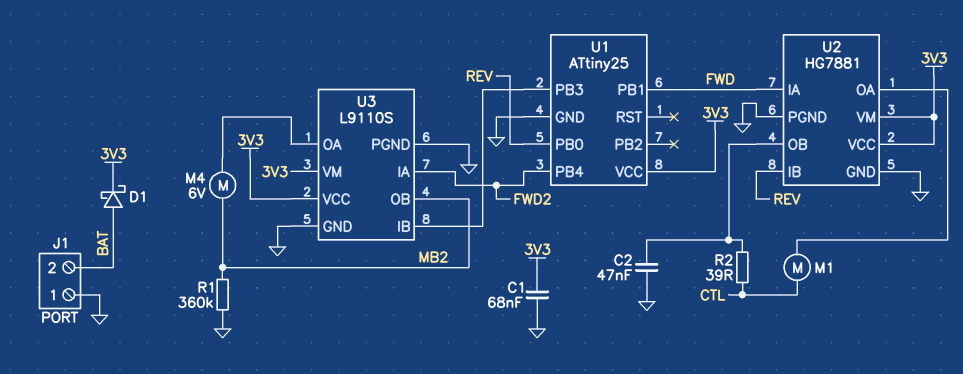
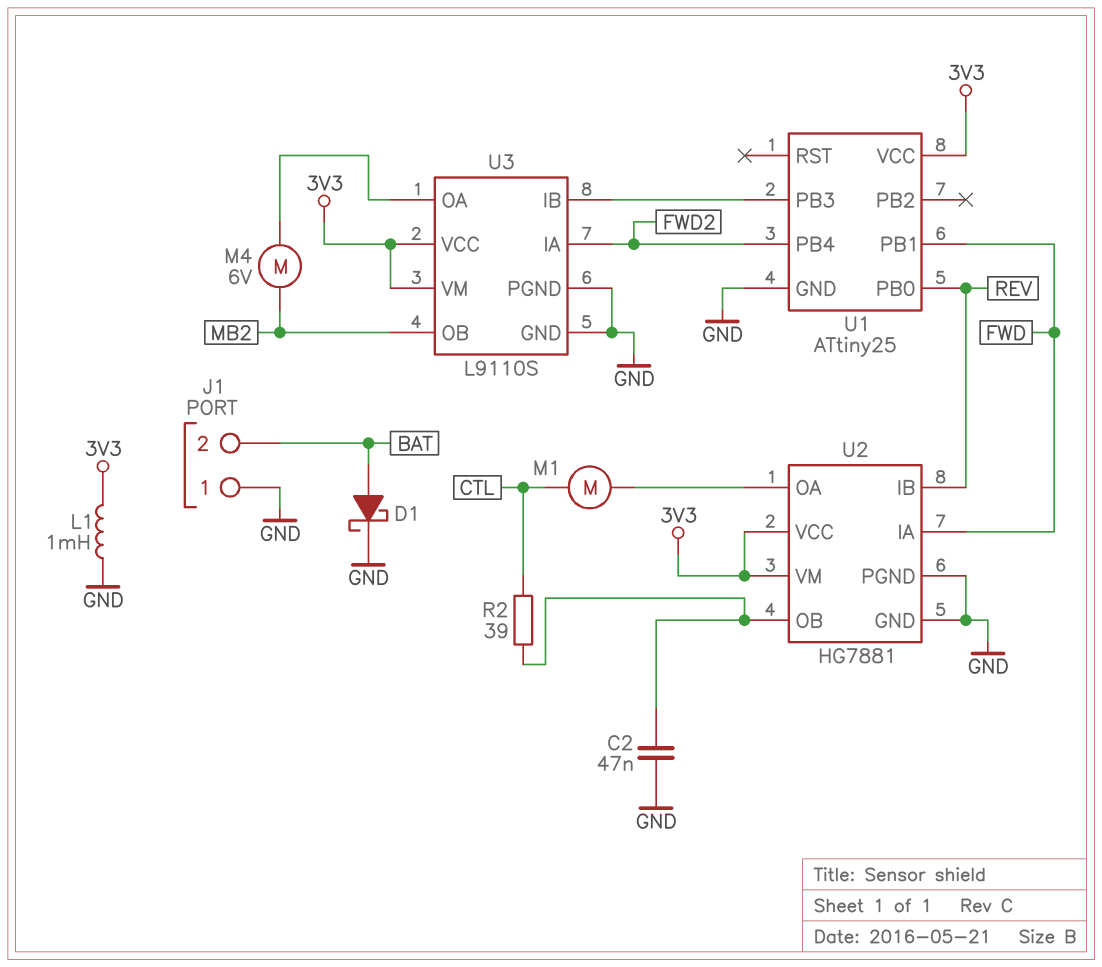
C1: 68nF (3V3, GND) -> none
D1: schottky (A BAT, K 3V3) -> schottky (A BAT, K GND)
L1: none -> 1mH (3V3, GND)
R1: 360k (GND, MB2) -> none

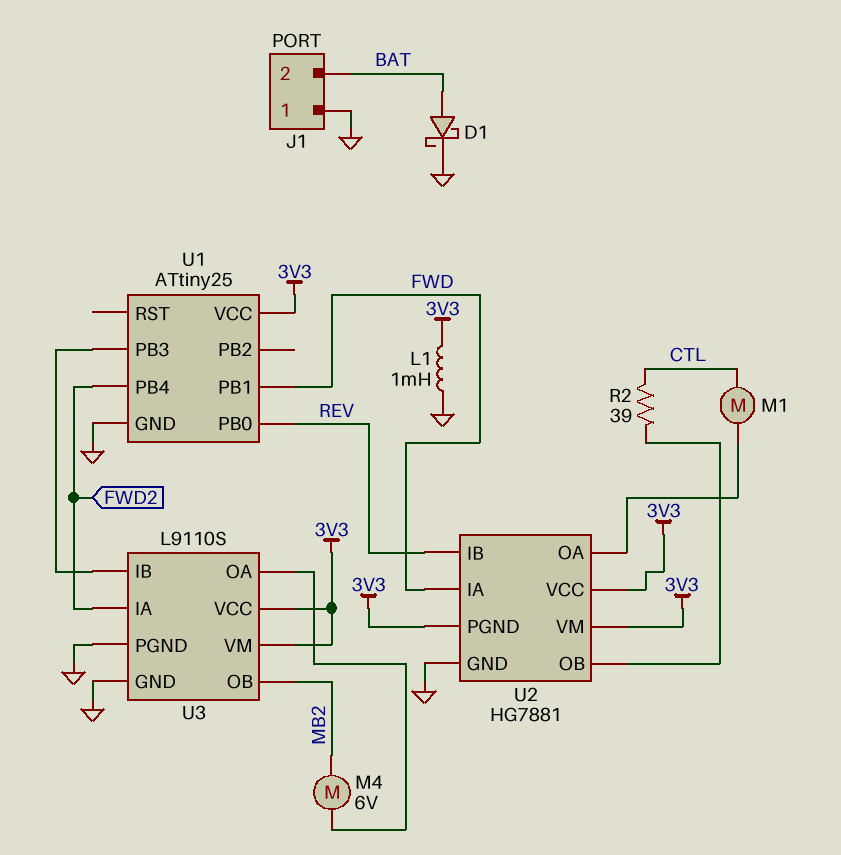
C2: 47nF (GND, U2/OB) -> none
U2 pin PGND: GND -> 3V3

